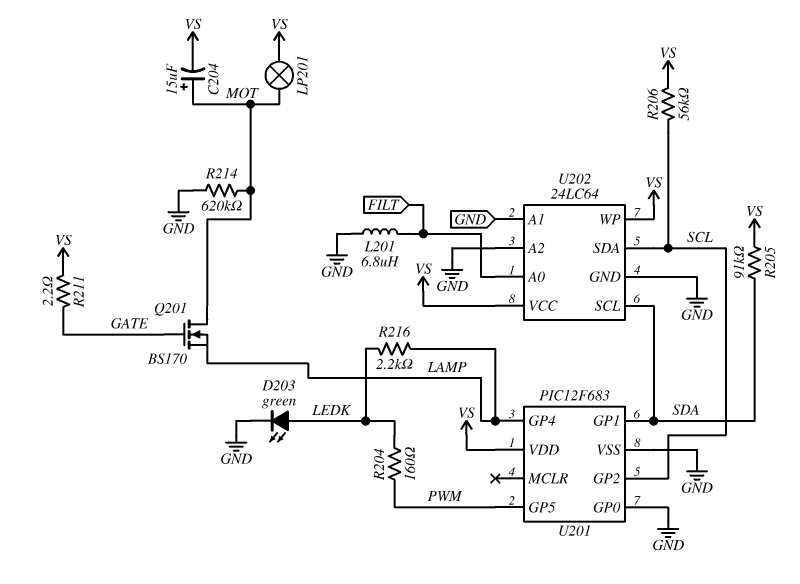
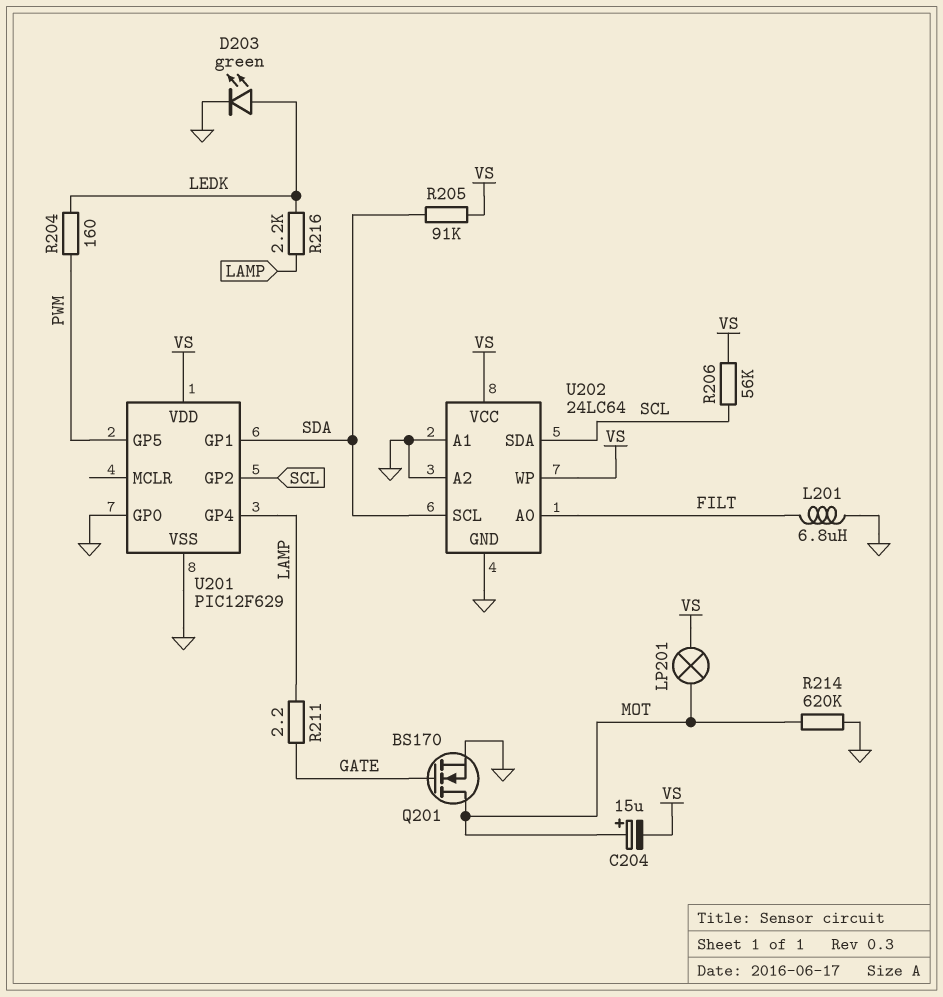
Q201: NMOS BS170 (G GATE, D MOT, S LAMP) -> NMOS BS170 (G GATE, D MOT, S GND)
R211: 2.2 (GATE, VS) -> 2.2 (GATE, LAMP)
U201: PIC12F683 -> PIC12F629

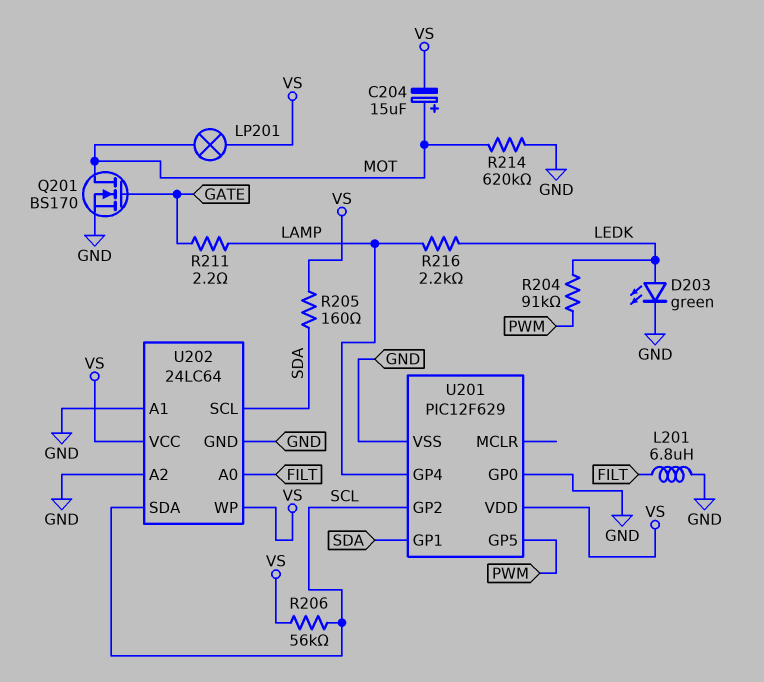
R204: 160 (LEDK, PWM) -> 91k (LEDK, PWM)
R205: 91k (SDA, VS) -> 160 (SDA, VS)

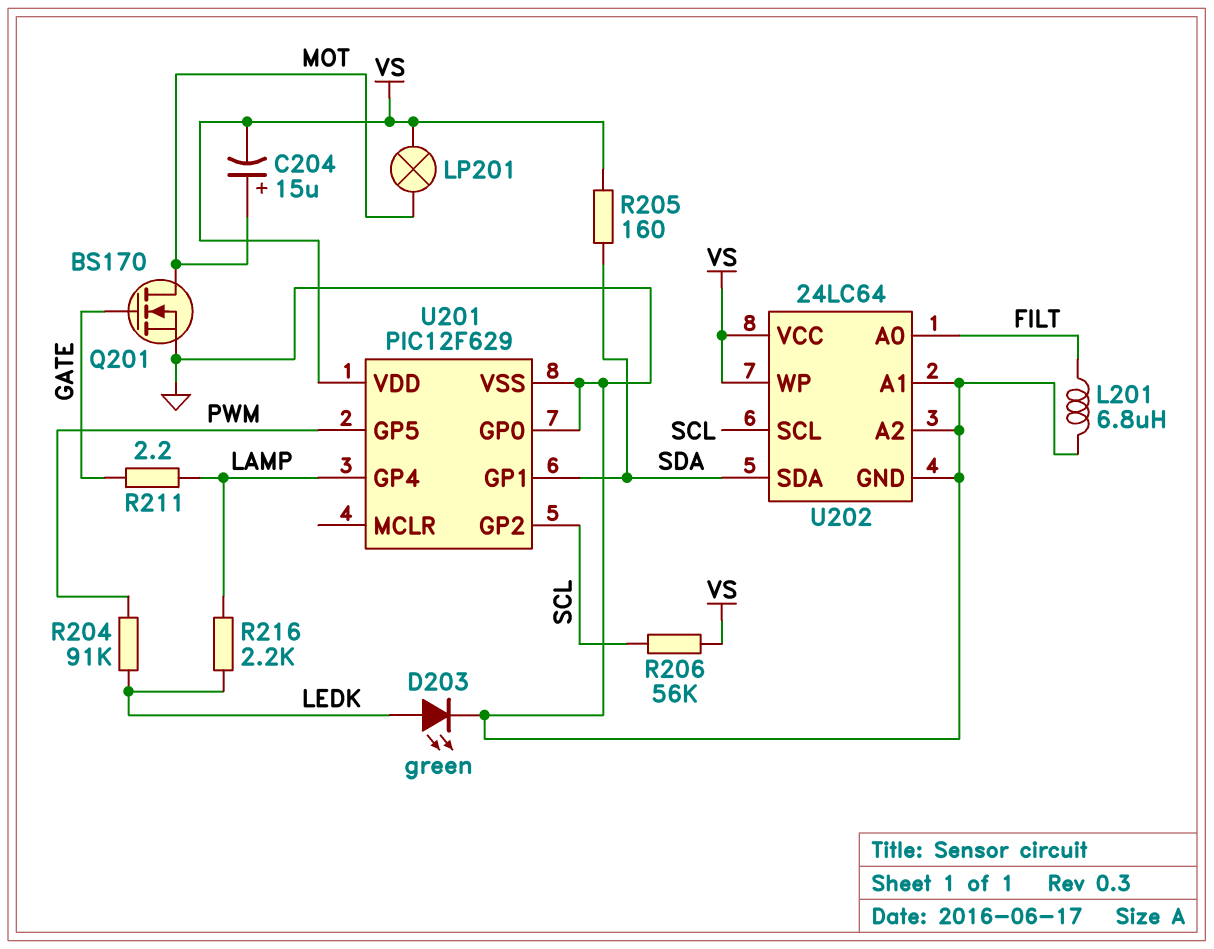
R214: 620k (GND, MOT) -> none
U202 pin SCL: SDA -> SCL
U202 pin SDA: SCL -> SDA

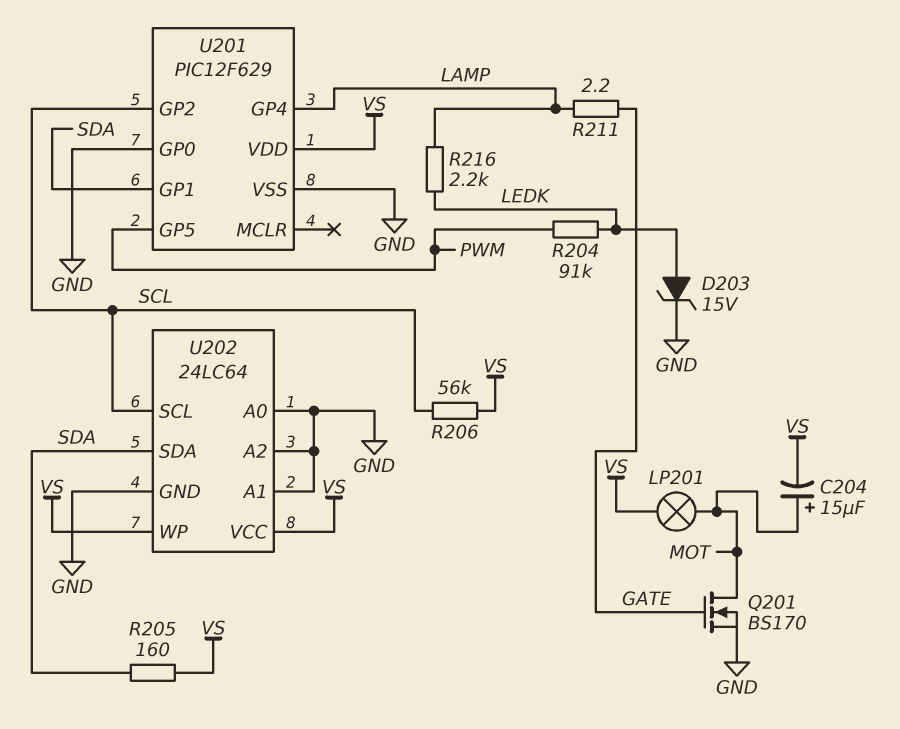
D203: LED green (A LEDK, K GND) -> zener 15V (A LEDK, K GND)
L201: 6.8uH (FILT, GND) -> none
U202 pin A0: FILT -> GND

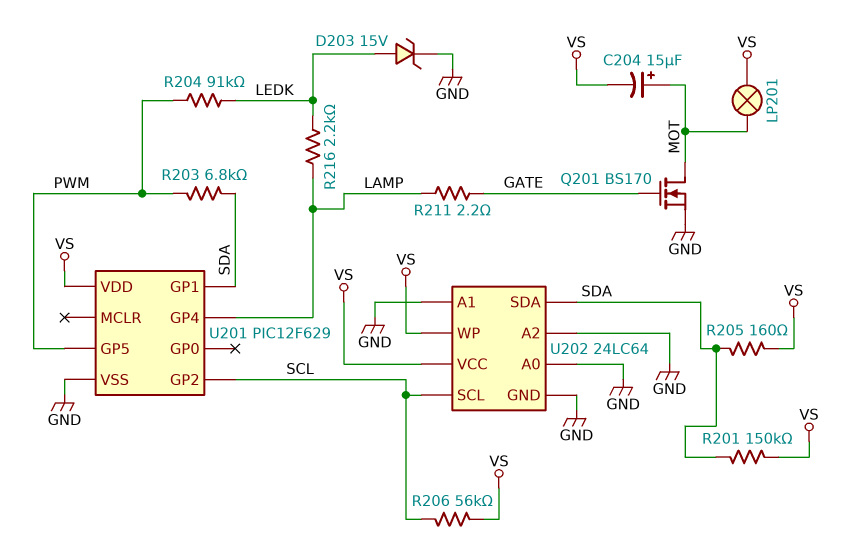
R201: none -> 150k (SDA, VS)
R203: none -> 6.8k (PWM, SDA)
U201 pin GP0: GND -> none

